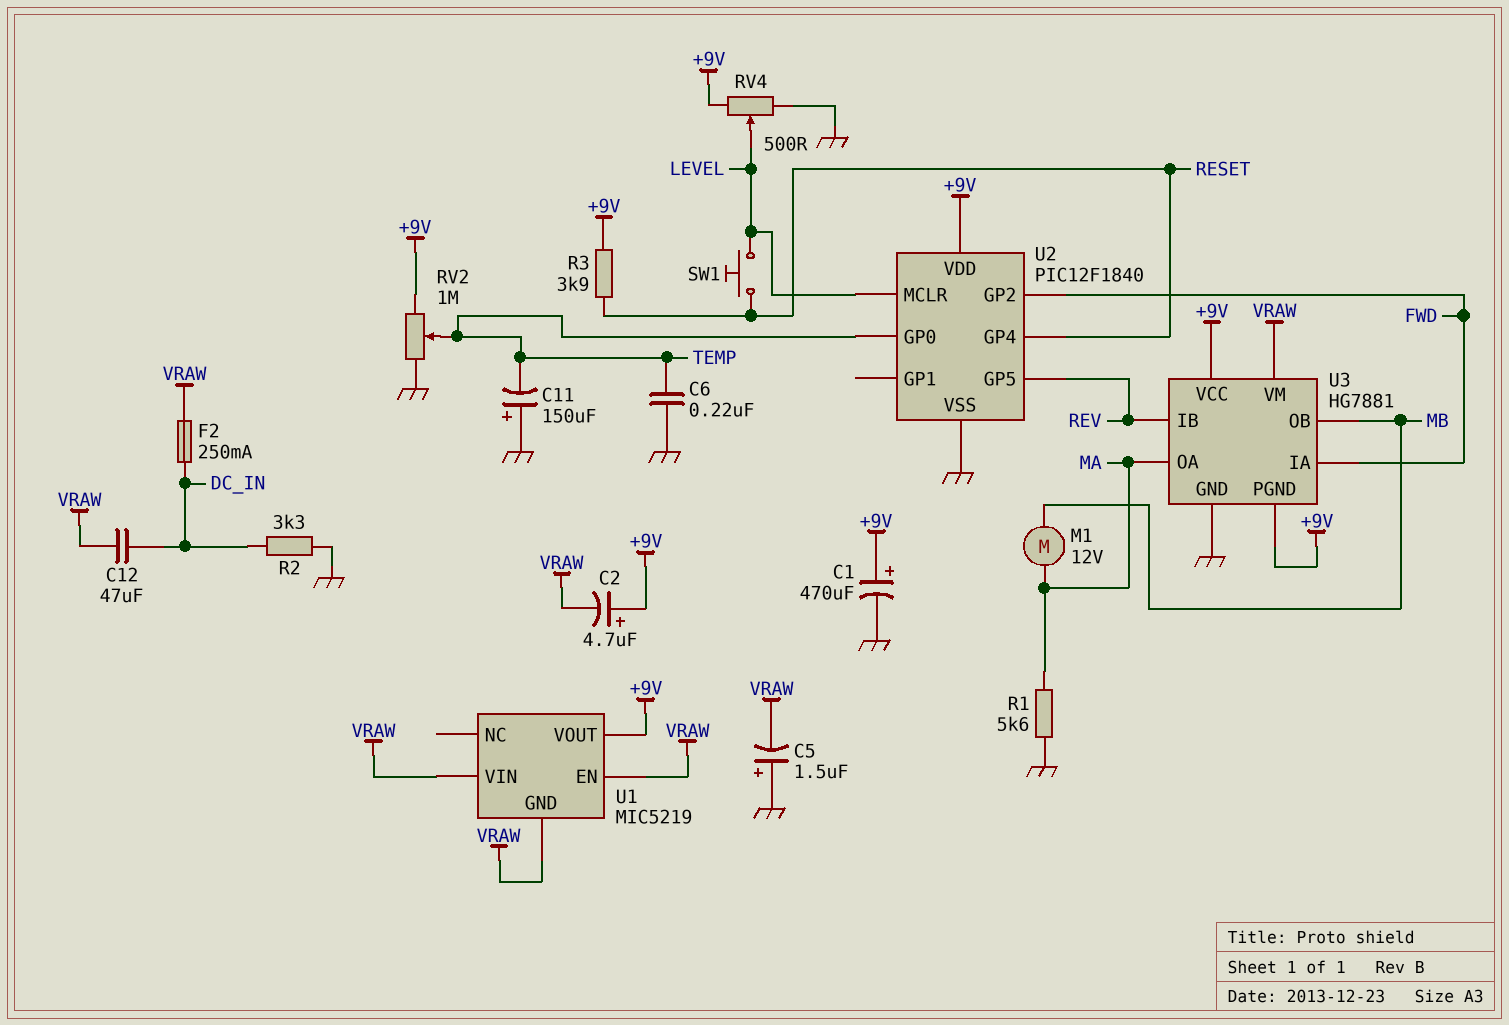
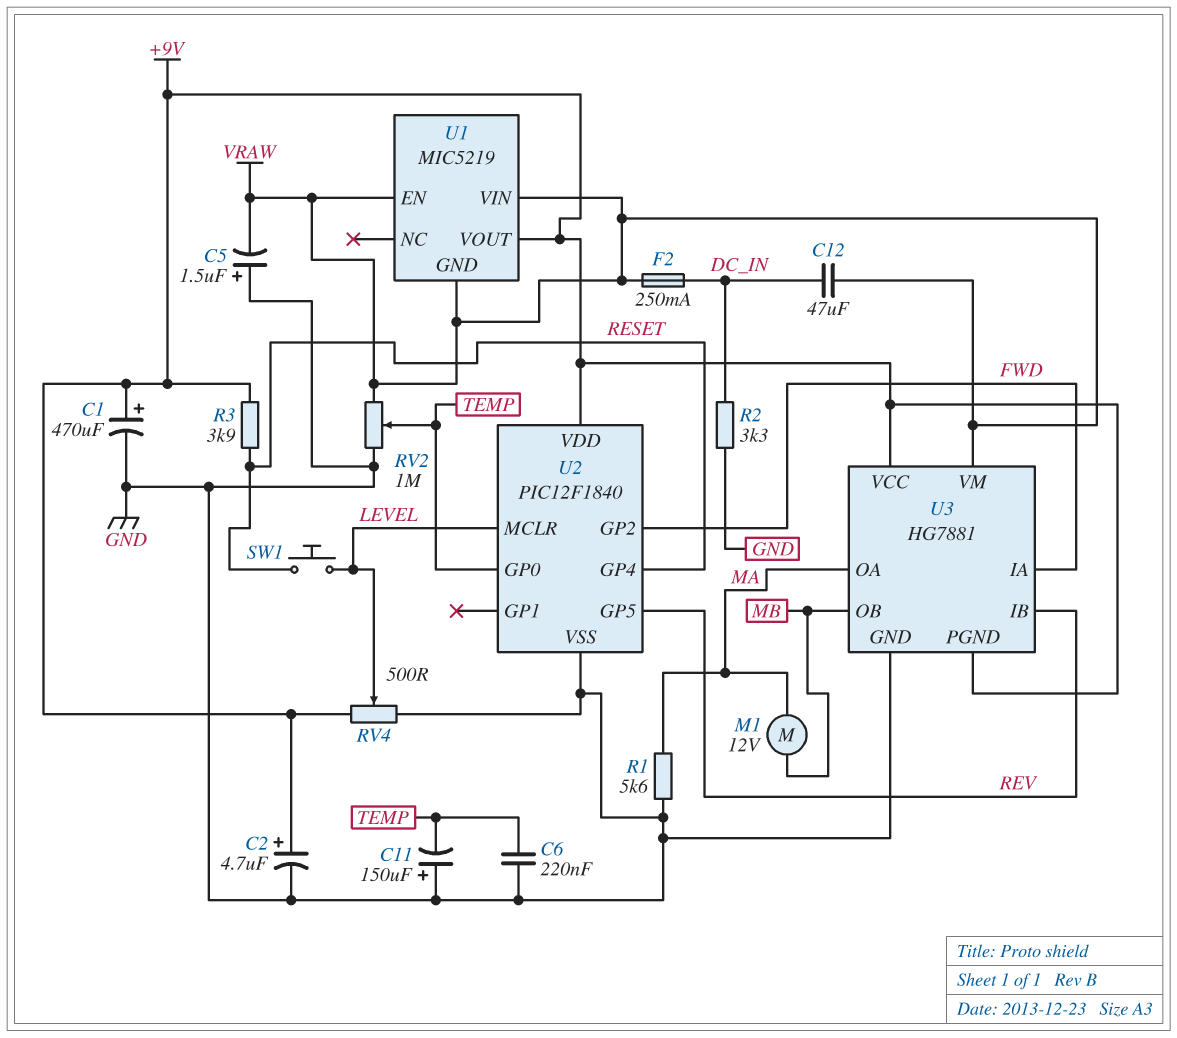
C2: 4.7uF (plus +9V, minus VRAW) -> 4.7uF (plus +9V, minus GND)
RV2: 1M (+9V, GND, wiper TEMP) -> 1M (GND, VRAW, wiper TEMP)

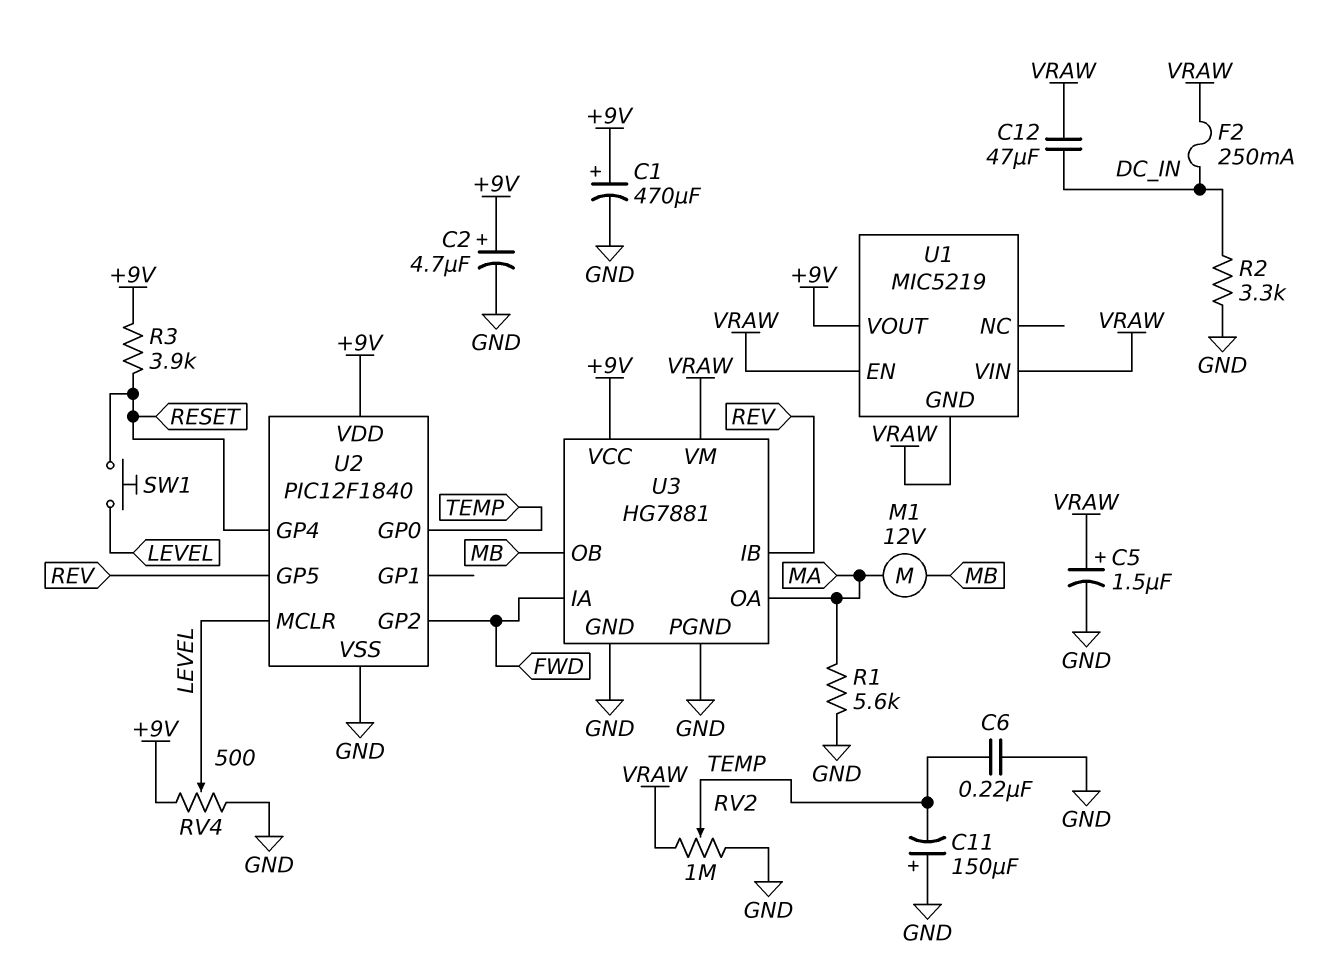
C5: 1.5uF (plus GND, minus VRAW) -> 1.5uF (plus VRAW, minus GND)
U3 pin PGND: +9V -> GND

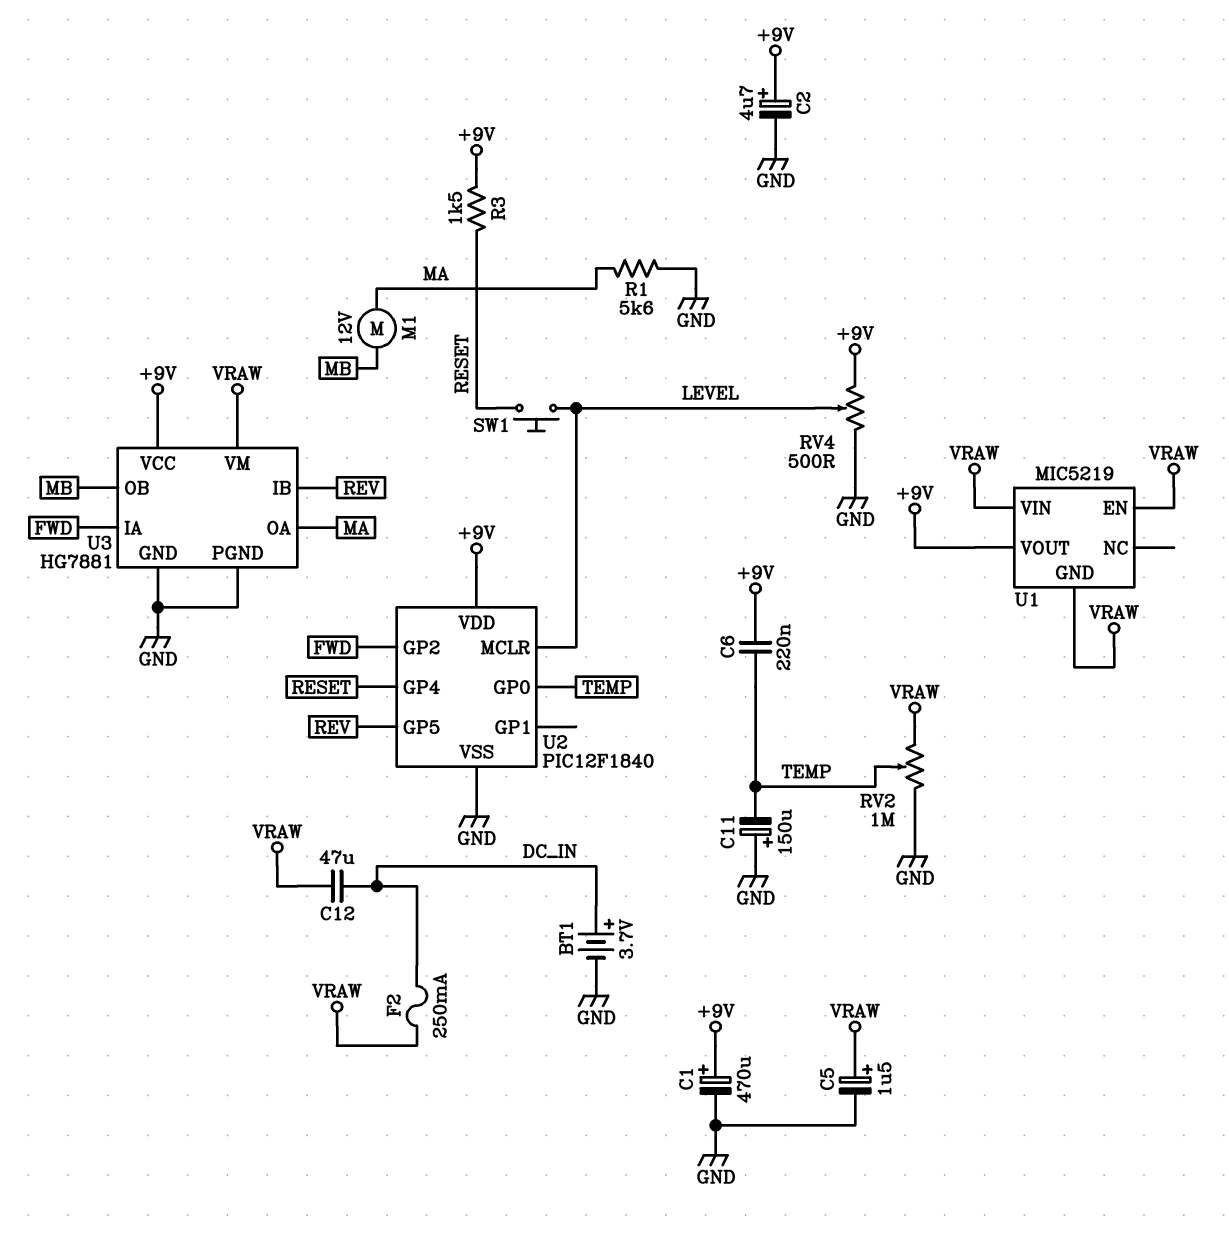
BT1: none -> 3.7V (plus DC_IN, minus GND)
C6: 220nF (GND, TEMP) -> 220nF (+9V, TEMP)
R2: 3.3k (DC_IN, GND) -> none
R3: 3.9k (+9V, RESET) -> 1.5k (+9V, RESET)

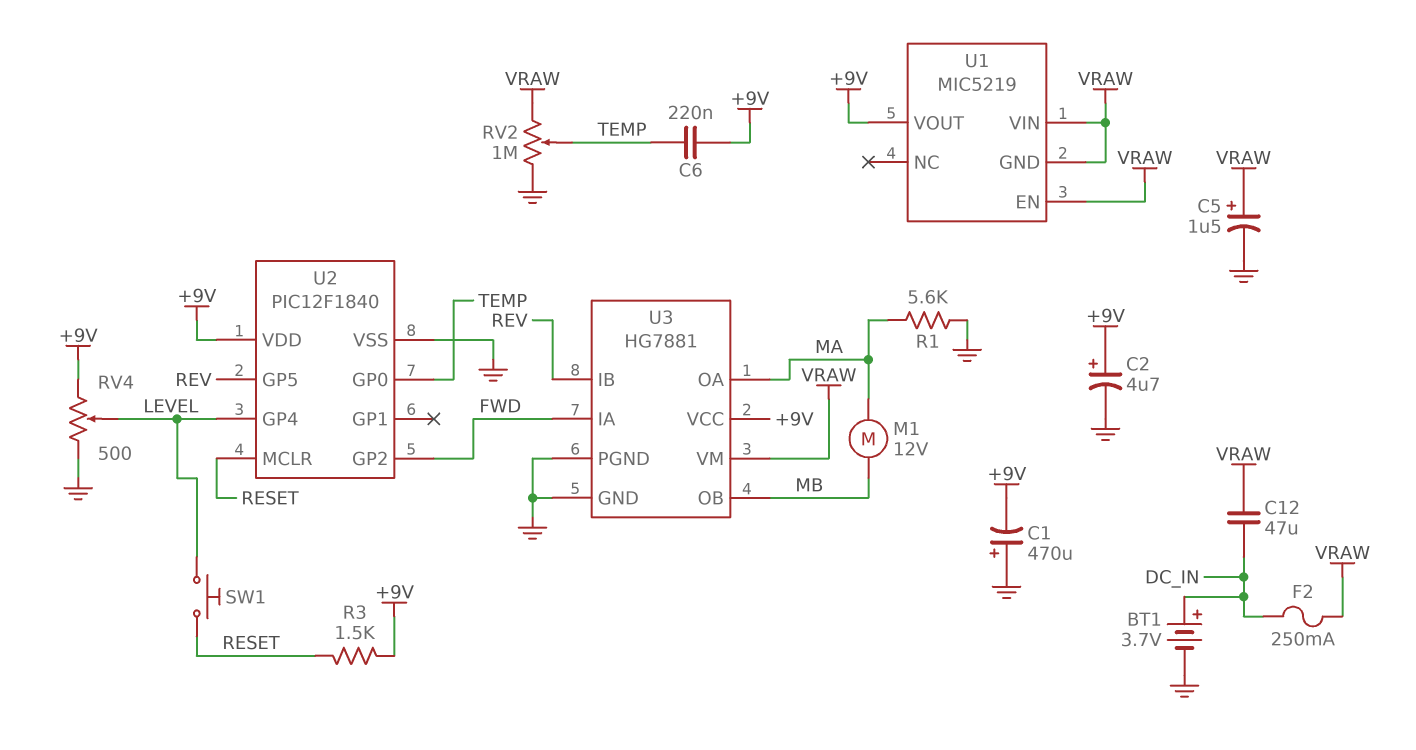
C1: 470uF (plus +9V, minus GND) -> 470uF (plus GND, minus +9V)
C11: 150uF (plus GND, minus TEMP) -> none
U2 pin GP4: RESET -> LEVEL
U2 pin MCLR: LEVEL -> RESET

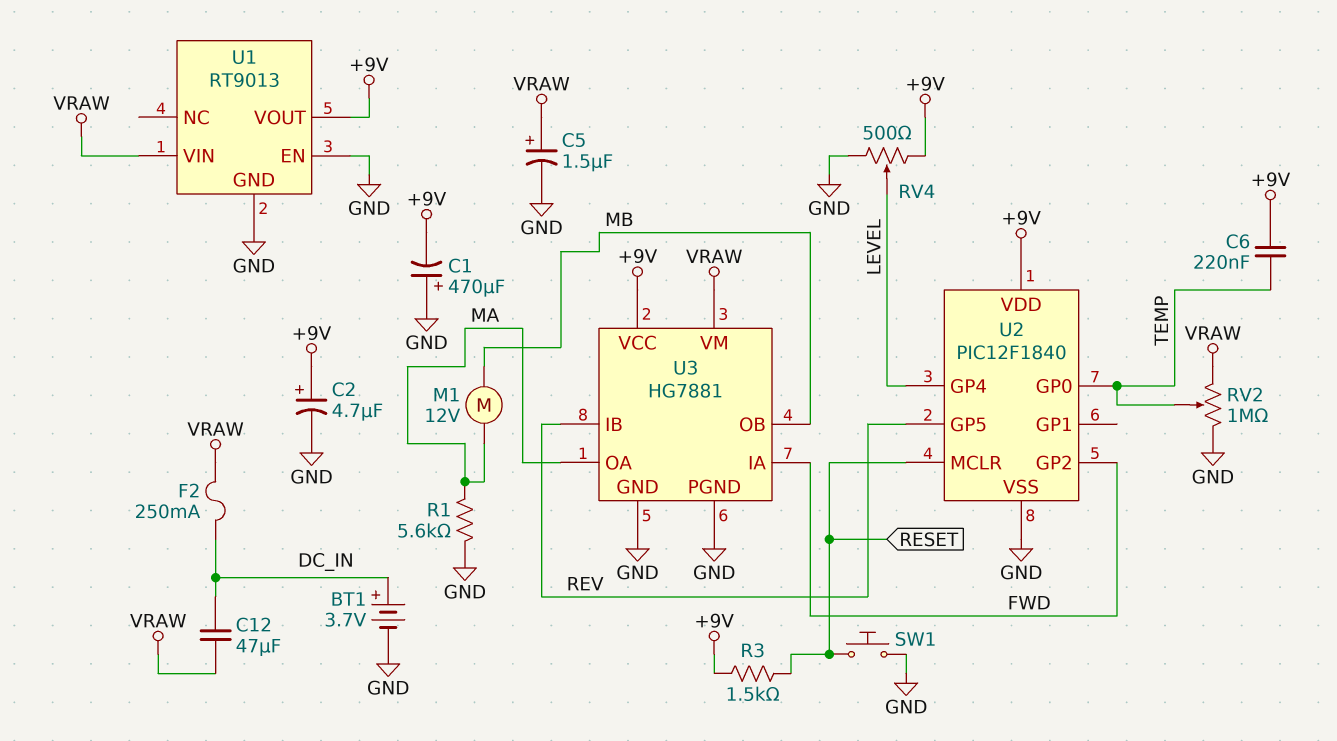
SW1: button (LEVEL, RESET) -> button (GND, RESET)
U1: MIC5219 -> RT9013
U1 pin EN: VRAW -> GND
U1 pin GND: VRAW -> GND

